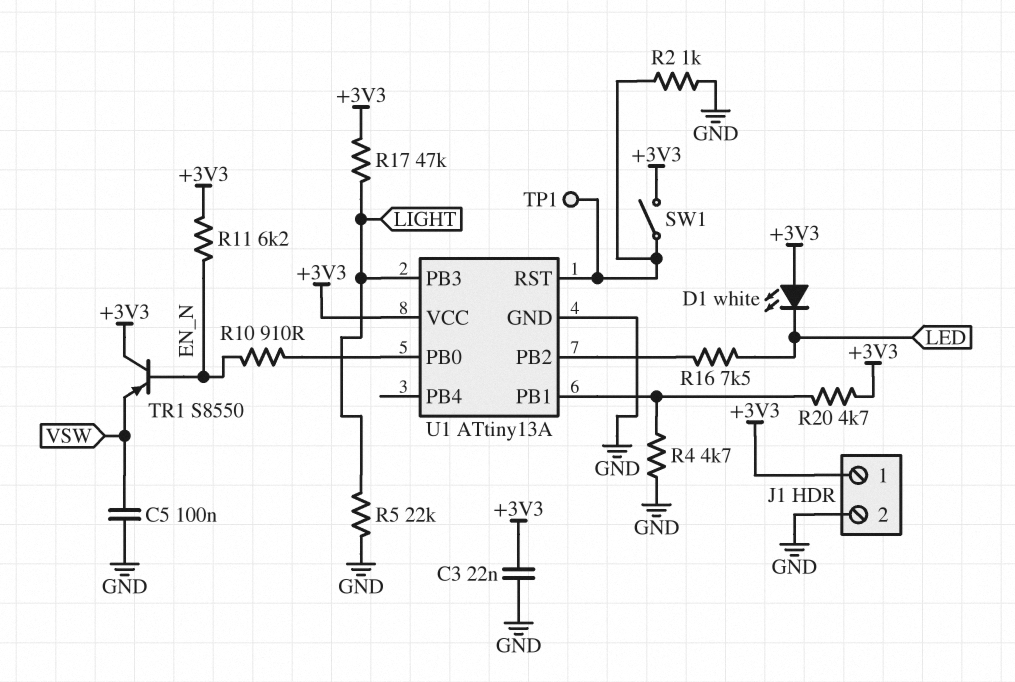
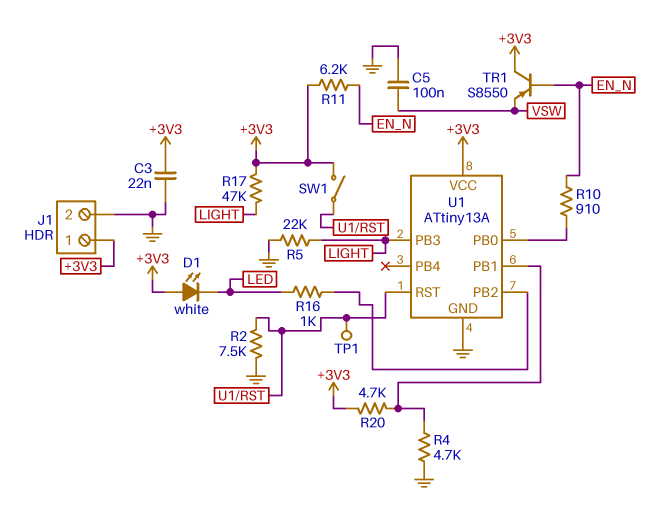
R2: 1k (GND, U1/RST) -> 7.5k (GND, U1/RST)
R16: 7.5k (LED, U1/PB2) -> 1k (LED, U1/PB2)

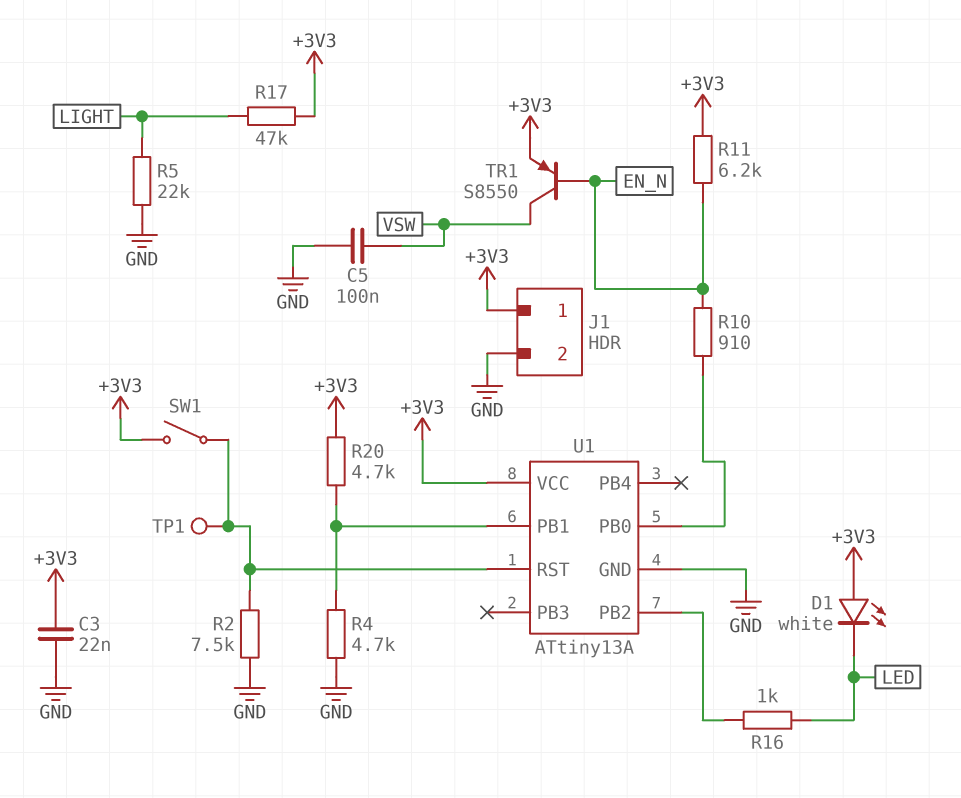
TR1: PNP S8550 (B EN_N, C +3V3, E VSW) -> PNP S8550 (B EN_N, C VSW, E +3V3)
U1 pin PB3: LIGHT -> none

